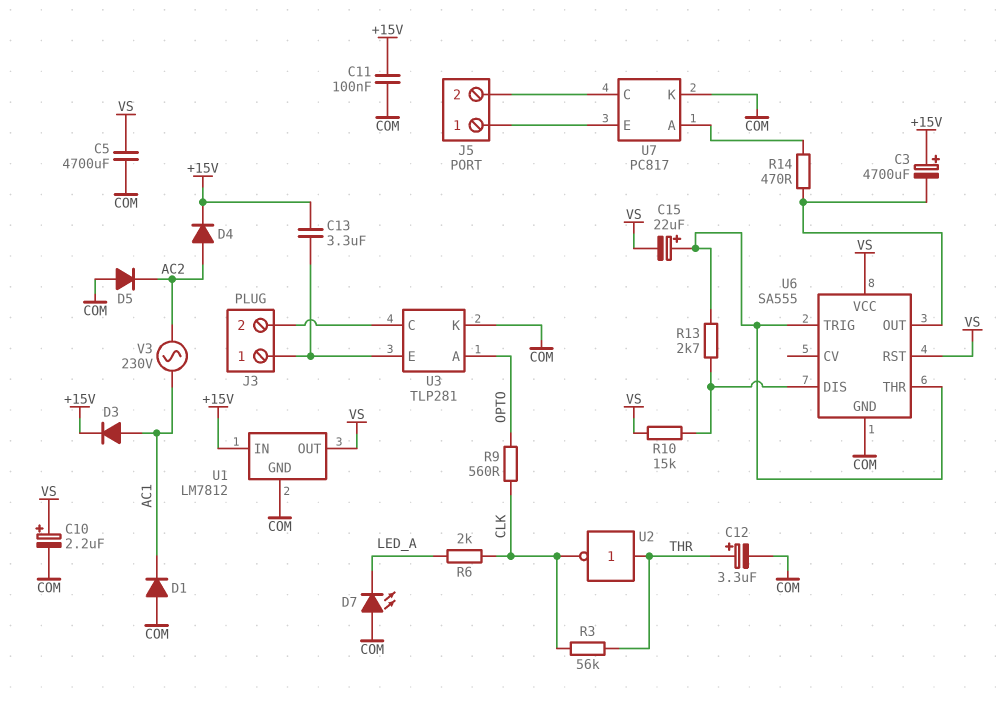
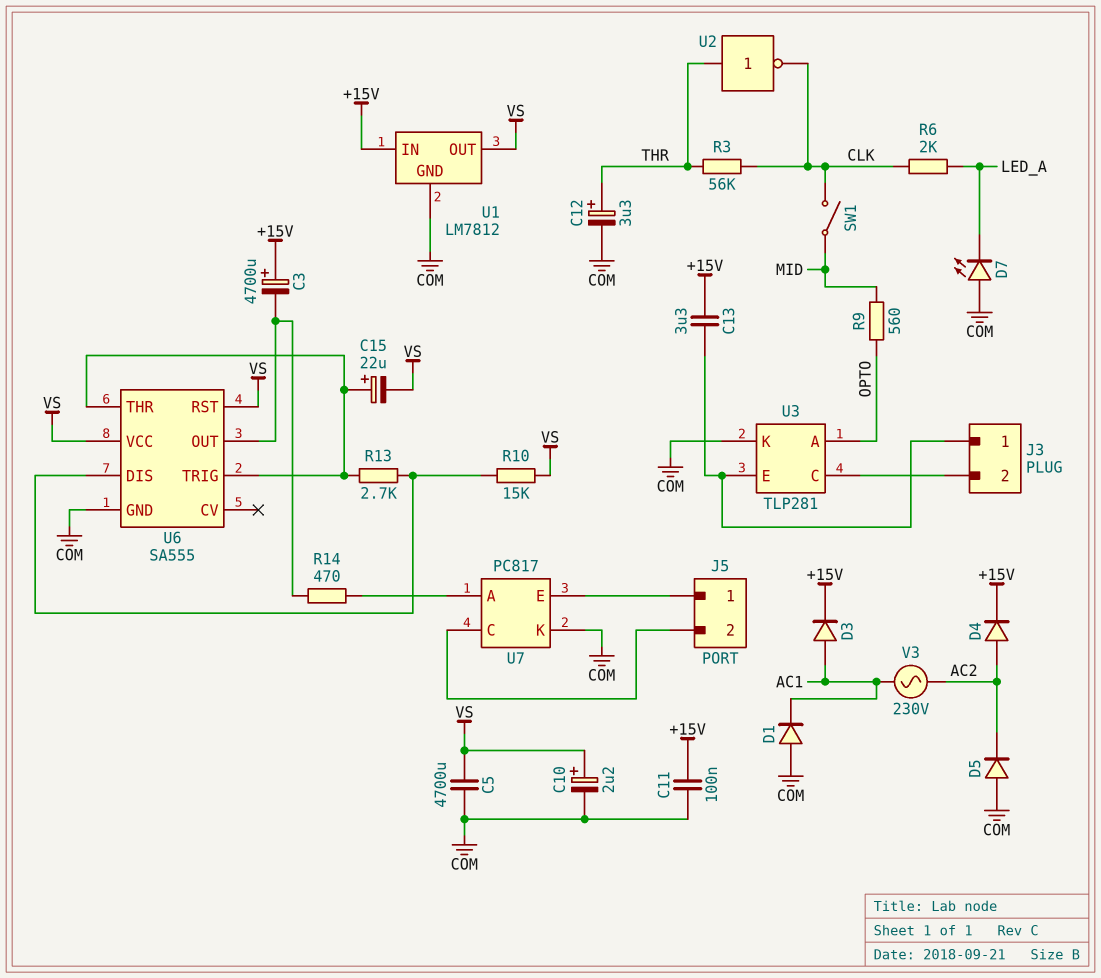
R9: 560 (CLK, OPTO) -> 560 (MID, OPTO)
SW1: none -> switch (CLK, MID)

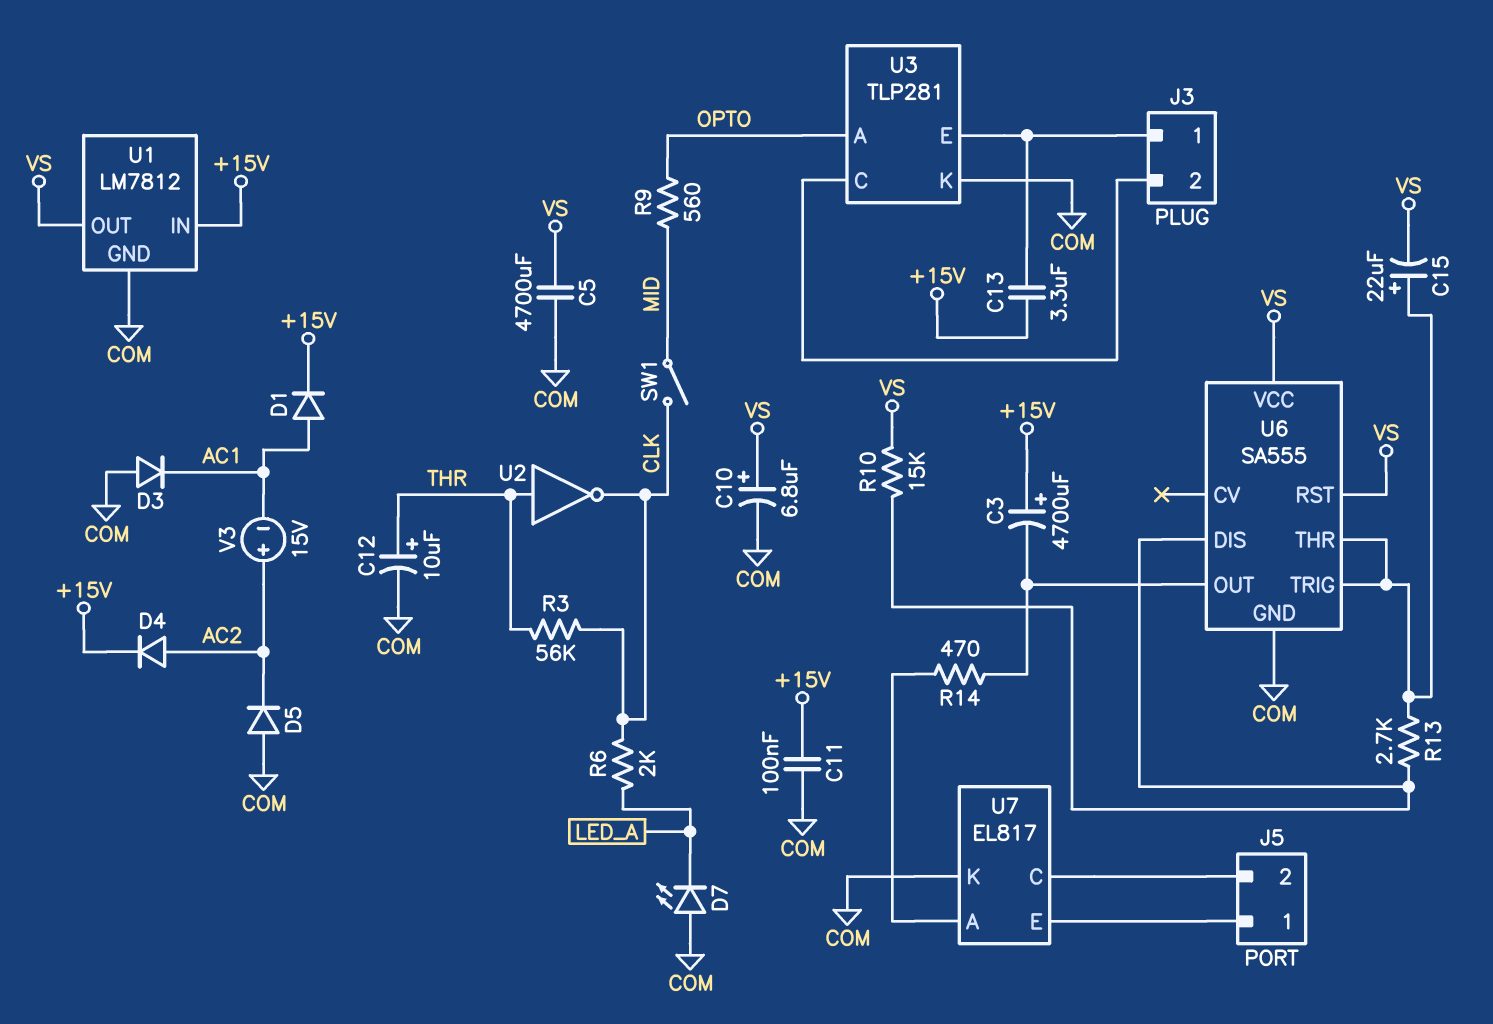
C10: 2.2uF (plus VS, minus COM) -> 6.8uF (plus VS, minus COM)
C12: 3.3uF (plus THR, minus COM) -> 10uF (plus THR, minus COM)
D1: diode (A COM, K AC1) -> diode (A AC1, K +15V)
D3: diode (A AC1, K +15V) -> diode (A COM, K AC1)
U7: PC817 -> EL817
V3: AC 230V (AC1, AC2) -> 15V (plus AC2, minus AC1)

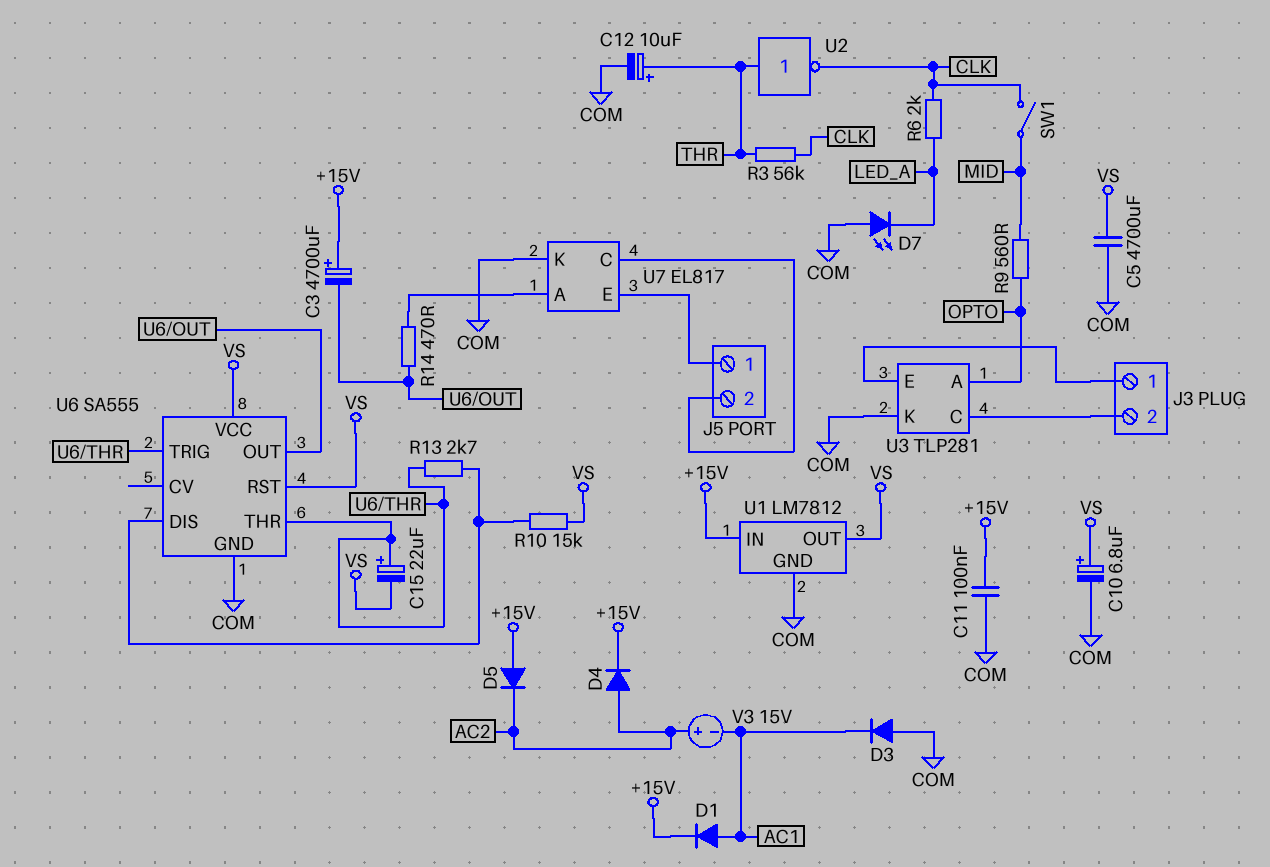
C13: 3.3uF (+15V, J3/1) -> none
D5: diode (A COM, K AC2) -> diode (A +15V, K AC2)

